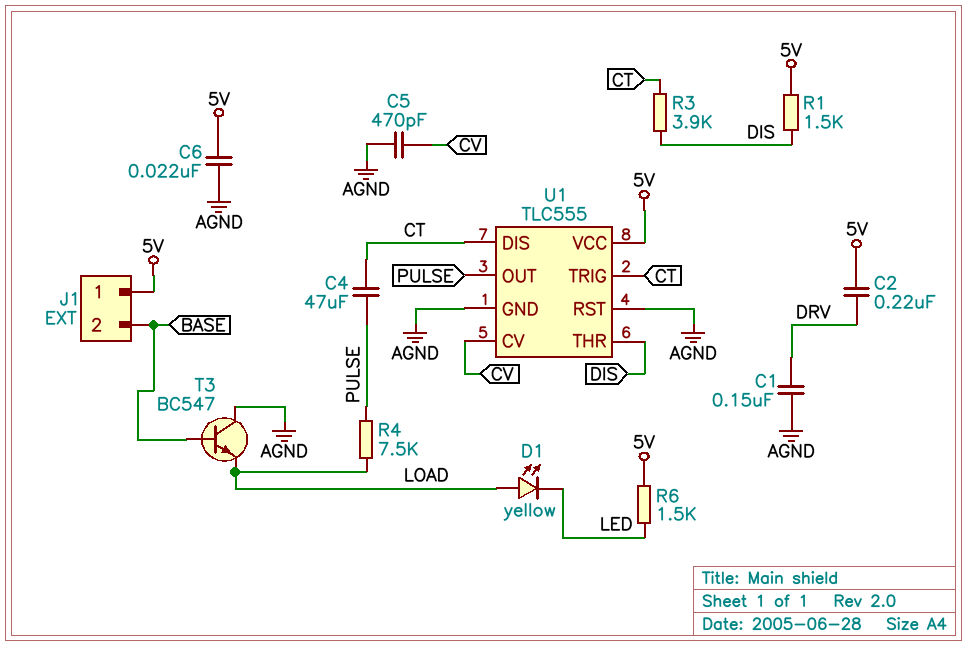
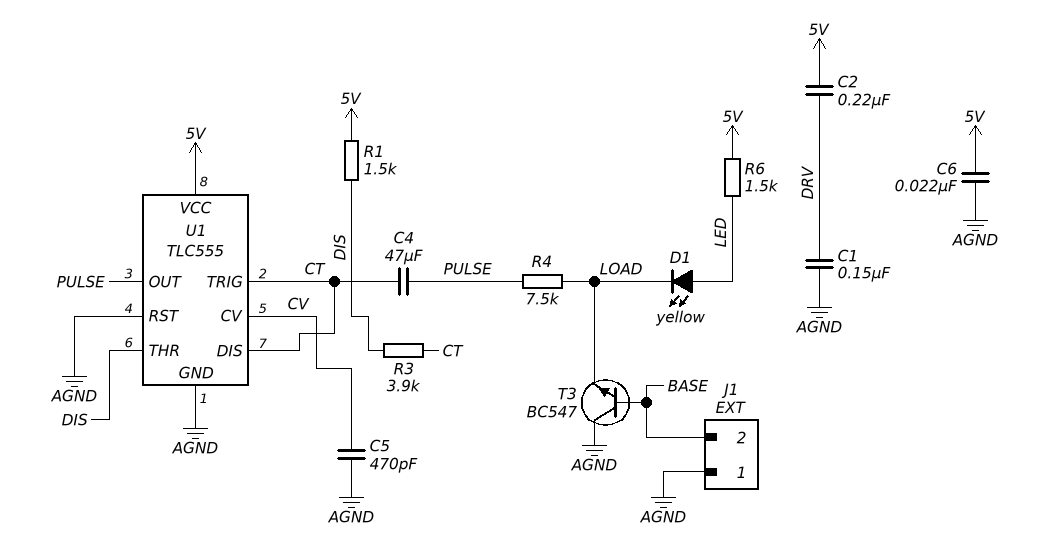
D1: LED yellow (A LOAD, K LED) -> LED yellow (A LED, K LOAD)
J1 pin 1: 5V -> AGND

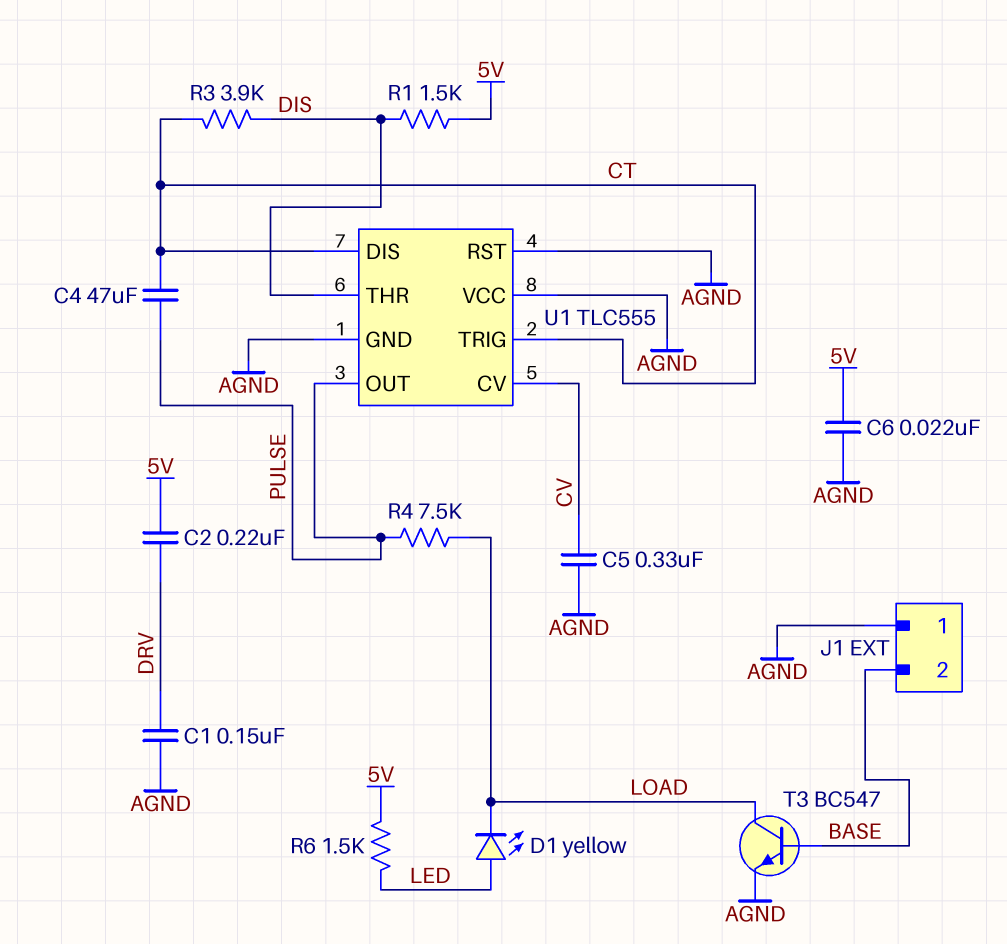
C5: 470pF (AGND, CV) -> 330nF (AGND, CV)
T3: NPN BC547 (B BASE, C AGND, E LOAD) -> NPN BC547 (B BASE, C LOAD, E AGND)
U1 pin VCC: 5V -> AGND

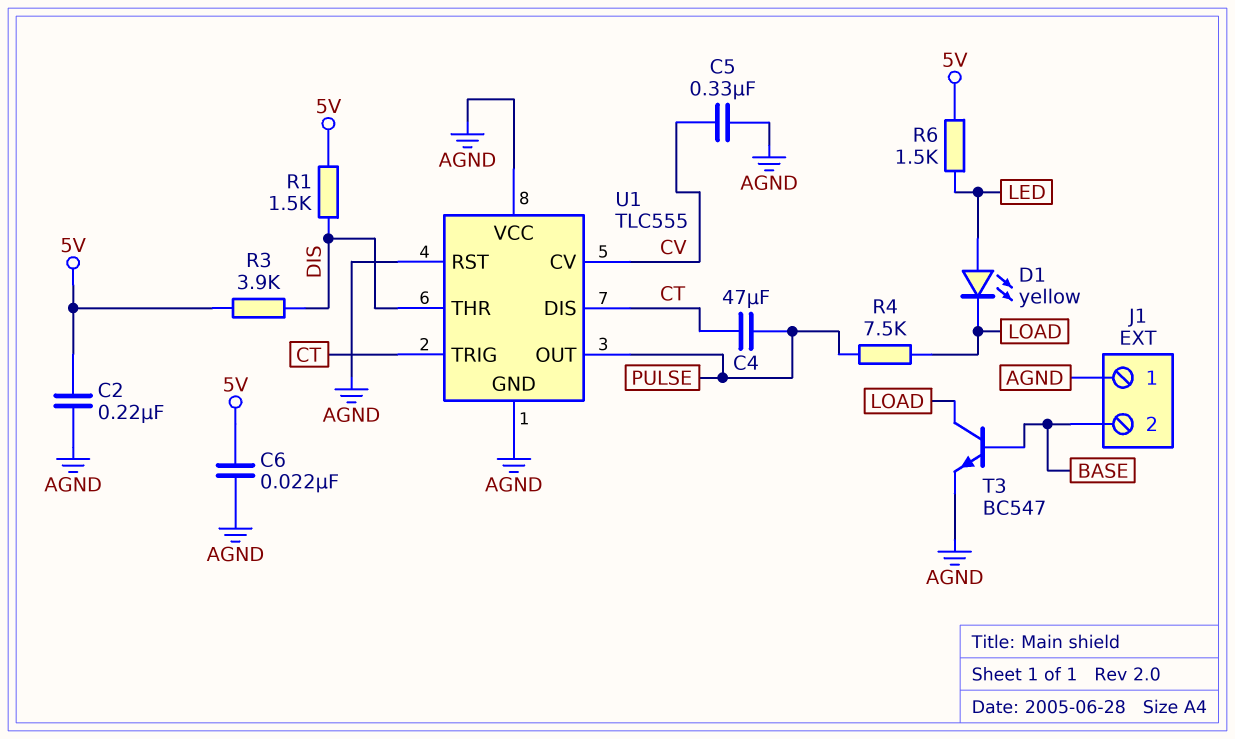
C1: 150nF (AGND, DRV) -> none
C2: 220nF (5V, DRV) -> 220nF (5V, AGND)
R3: 3.9k (CT, DIS) -> 3.9k (5V, DIS)

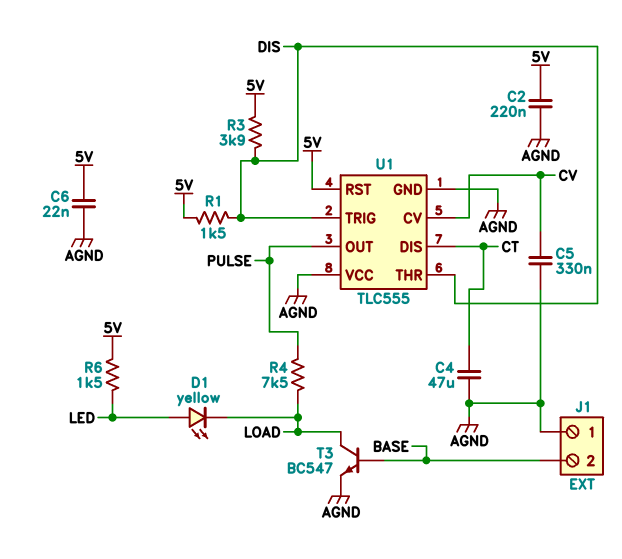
C4: 47uF (CT, PULSE) -> 47uF (AGND, CT)
U1 pin RST: AGND -> 5V
U1 pin TRIG: CT -> DIS

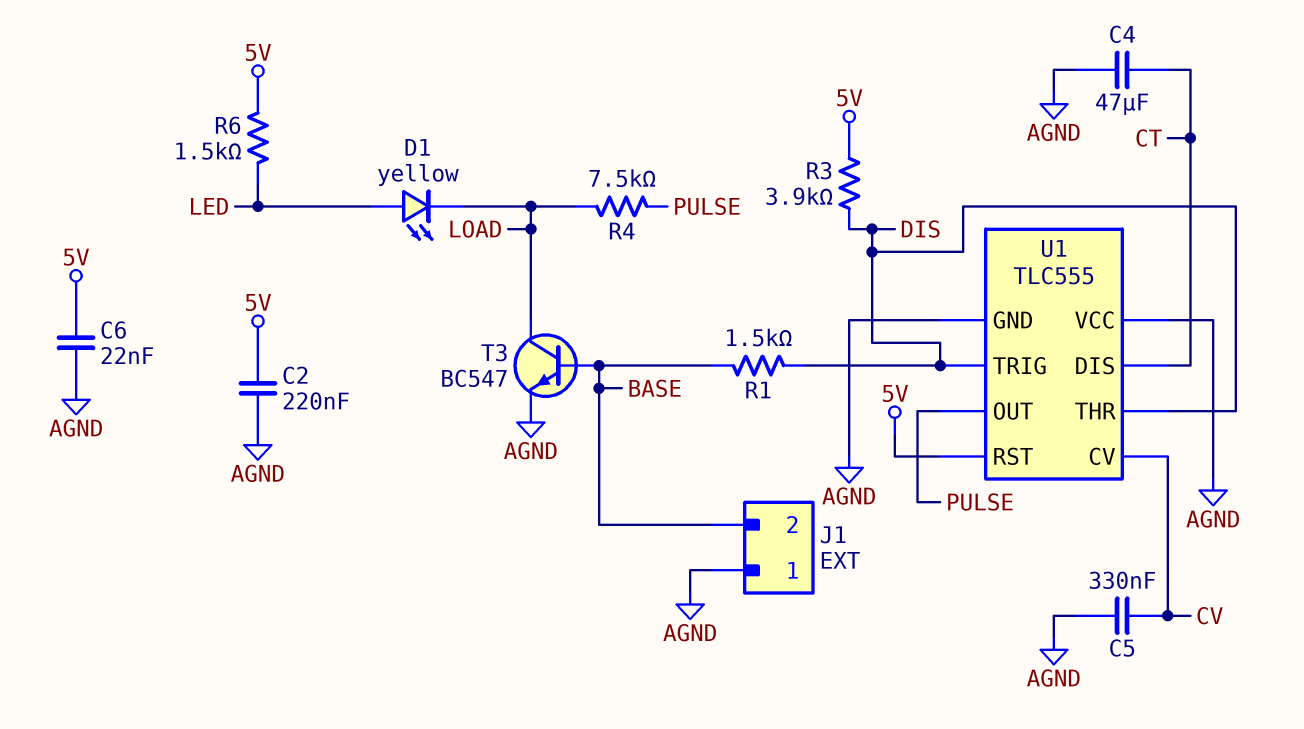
R1: 1.5k (5V, DIS) -> 1.5k (BASE, DIS)

